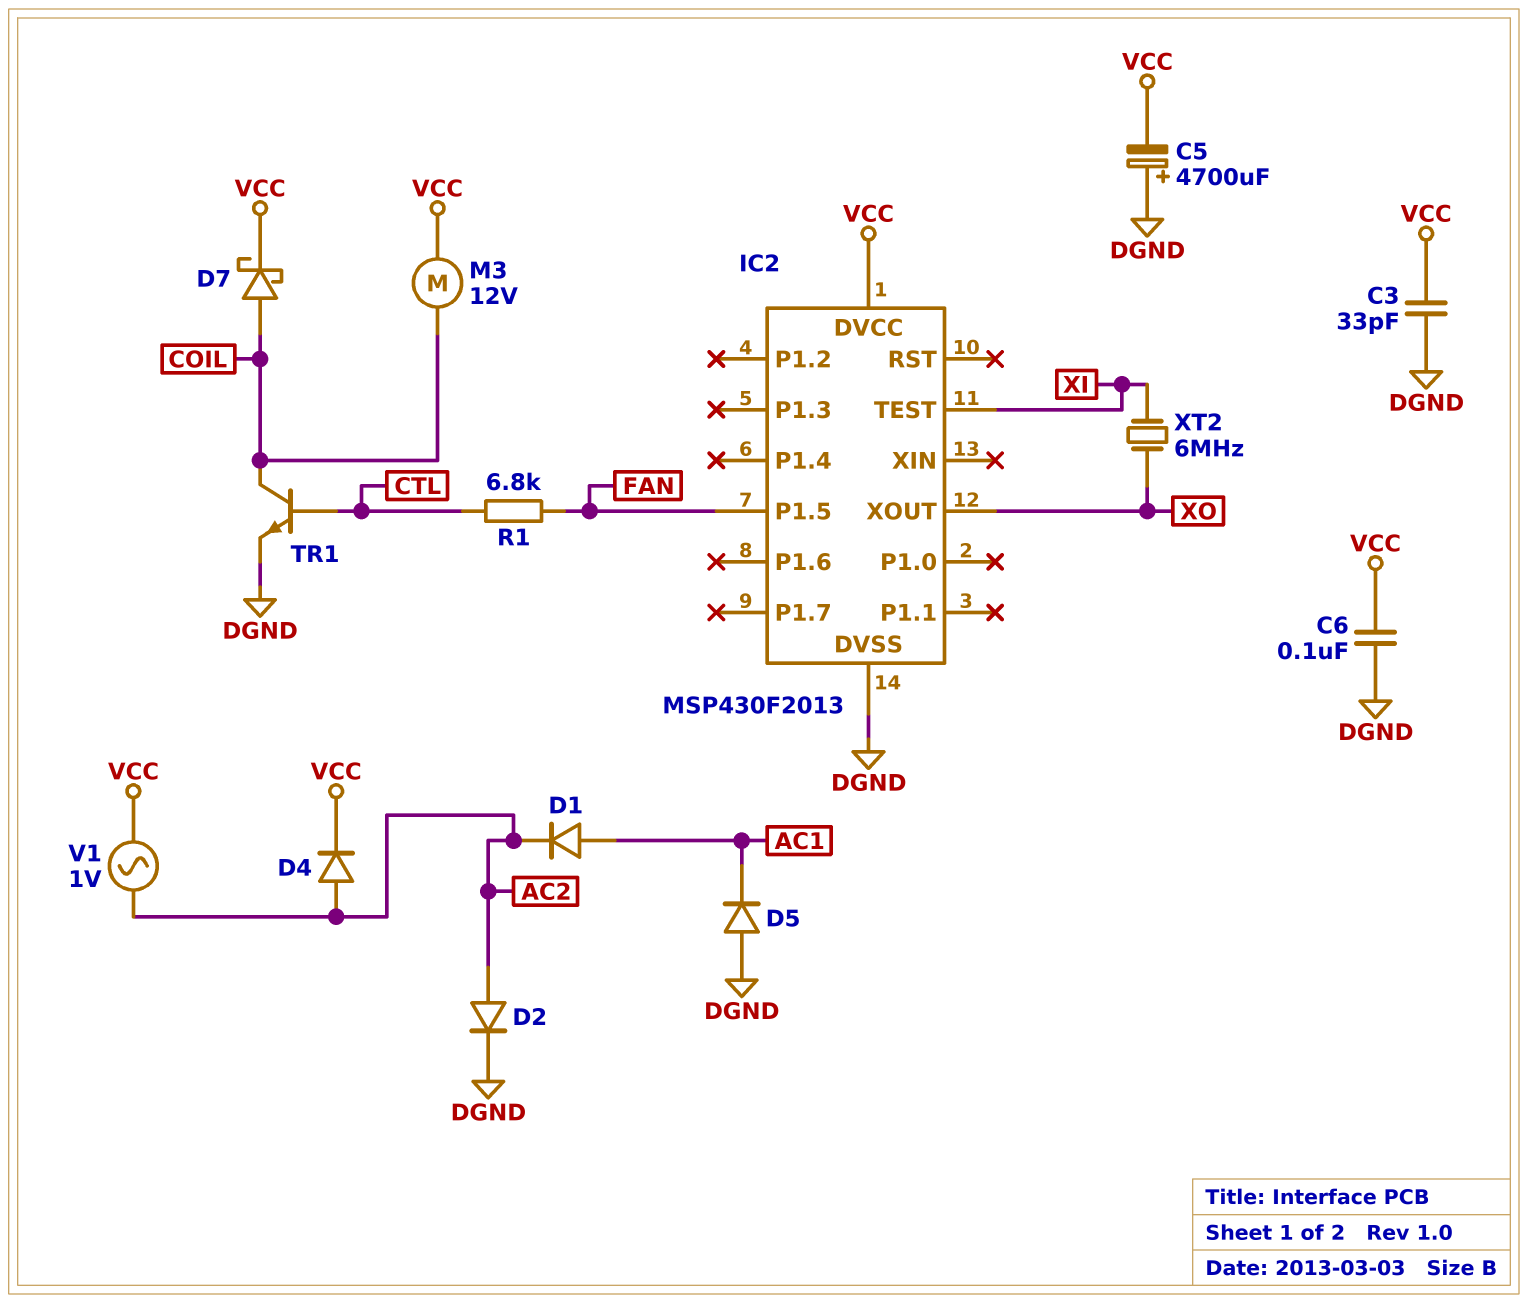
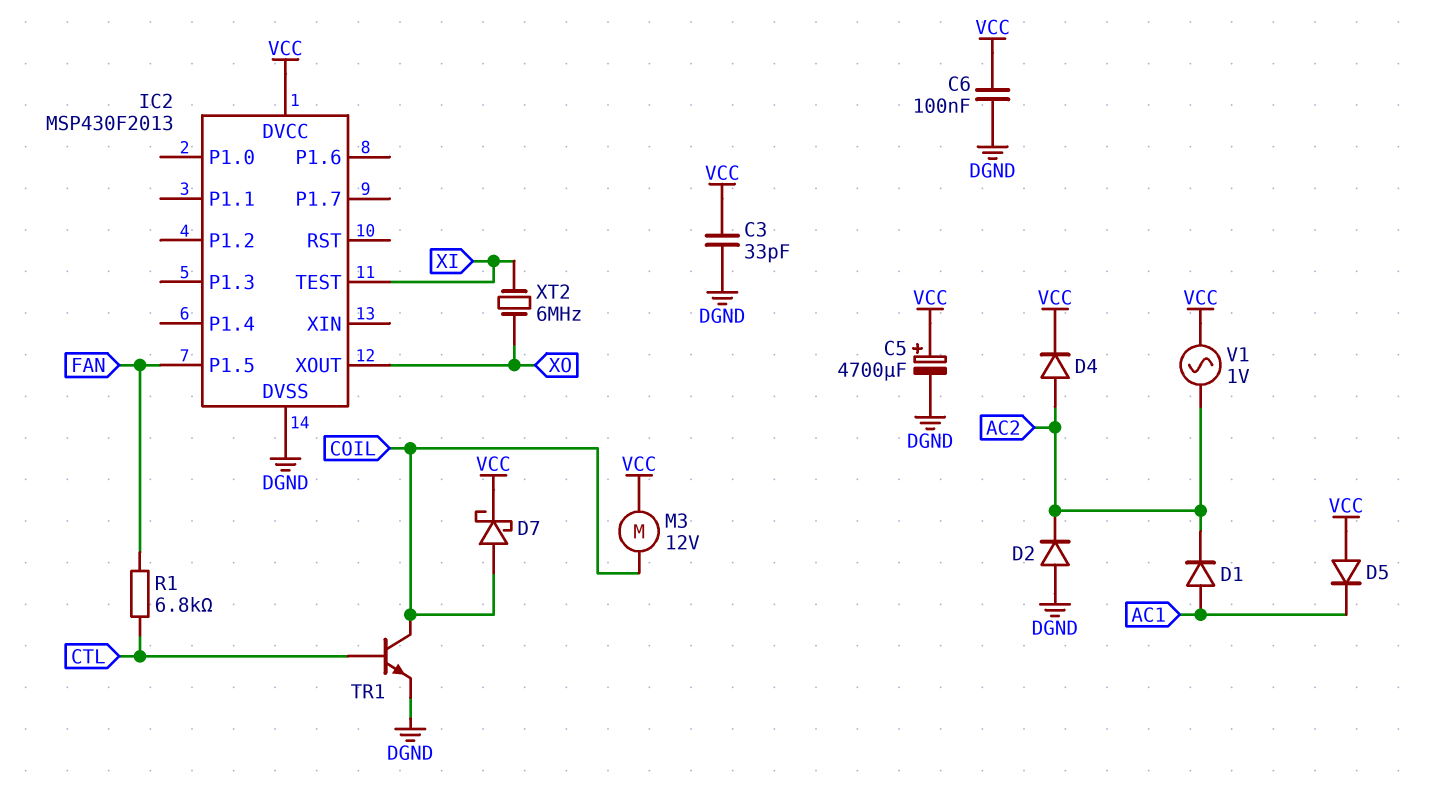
C5: 4700uF (plus DGND, minus VCC) -> 4700uF (plus VCC, minus DGND)
D2: diode (A AC2, K DGND) -> diode (A DGND, K AC2)
D5: diode (A DGND, K AC1) -> diode (A VCC, K AC1)

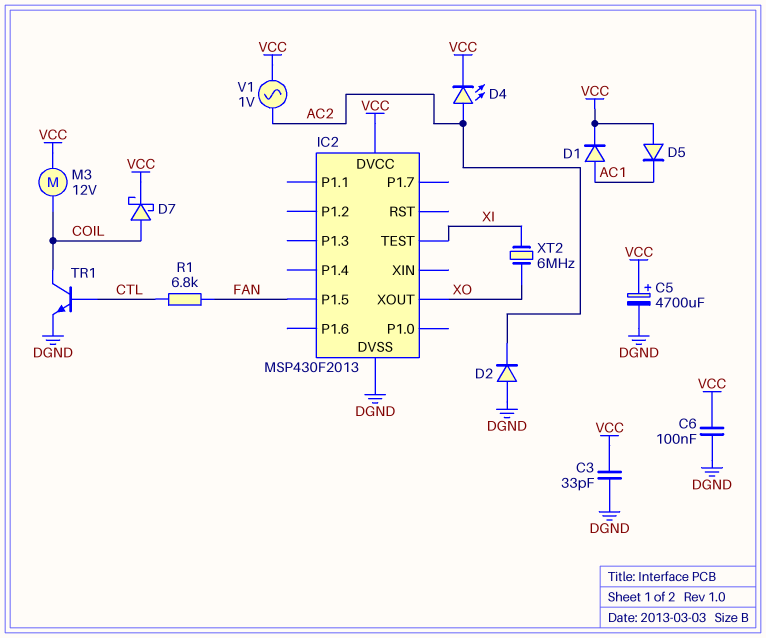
D1: diode (A AC1, K AC2) -> diode (A AC1, K VCC)
D4: diode (A AC2, K VCC) -> LED (A AC2, K VCC)

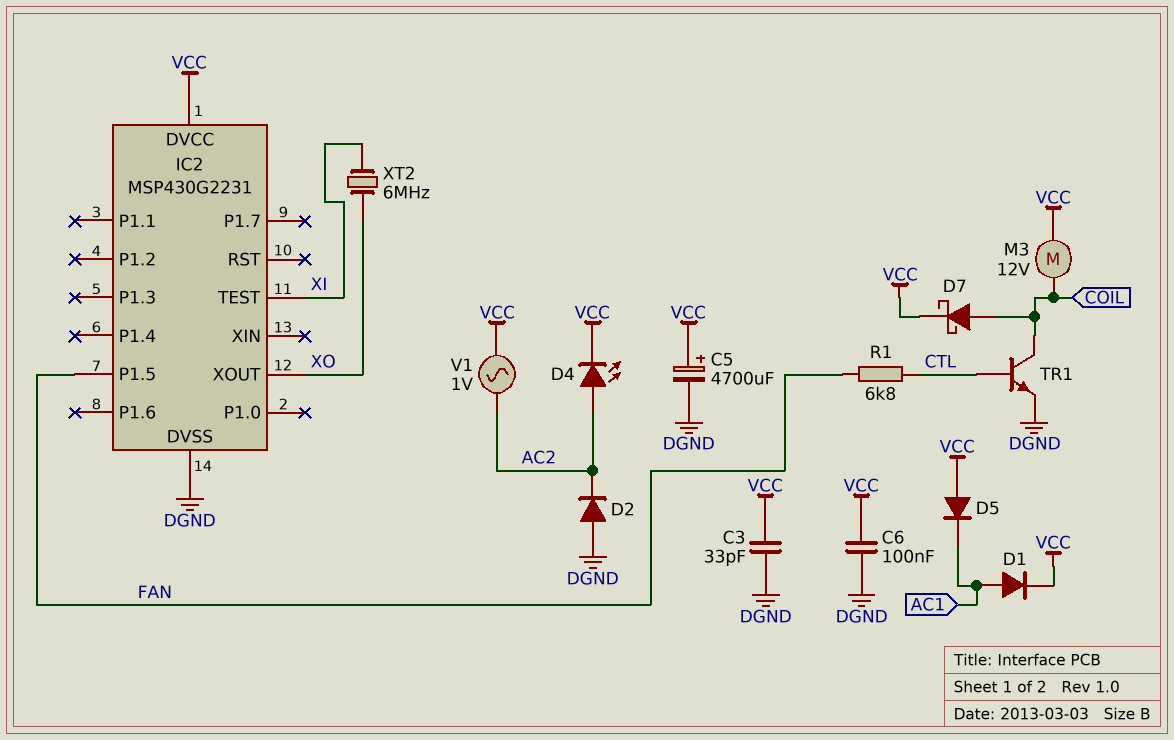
IC2: MSP430F2013 -> MSP430G2231

